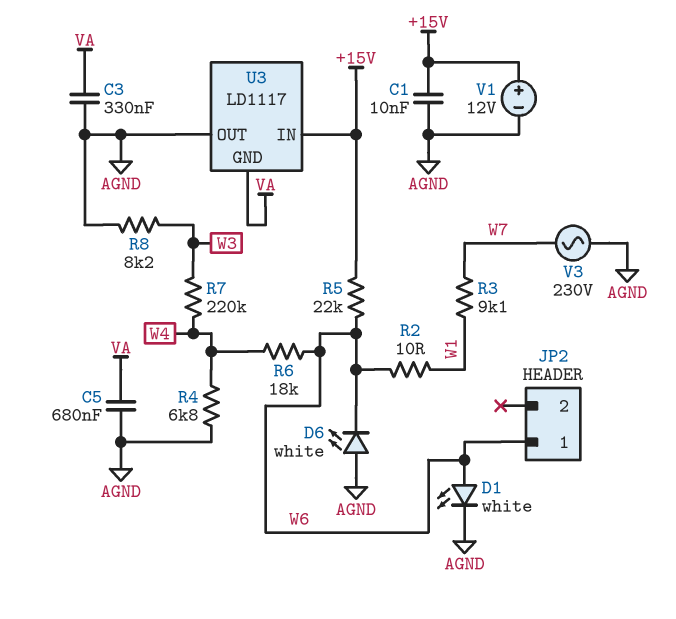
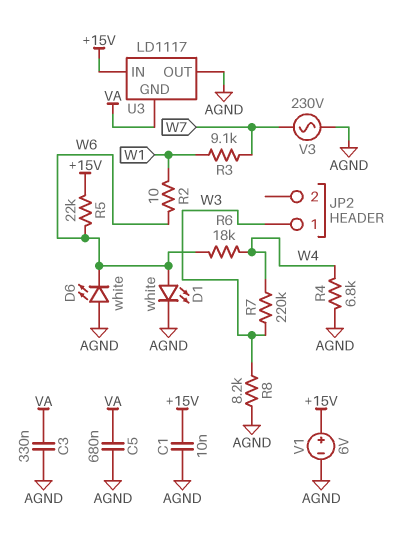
JP2 pin 1: W6 -> W3
V1: 12V (plus +15V, minus AGND) -> 6V (plus +15V, minus AGND)

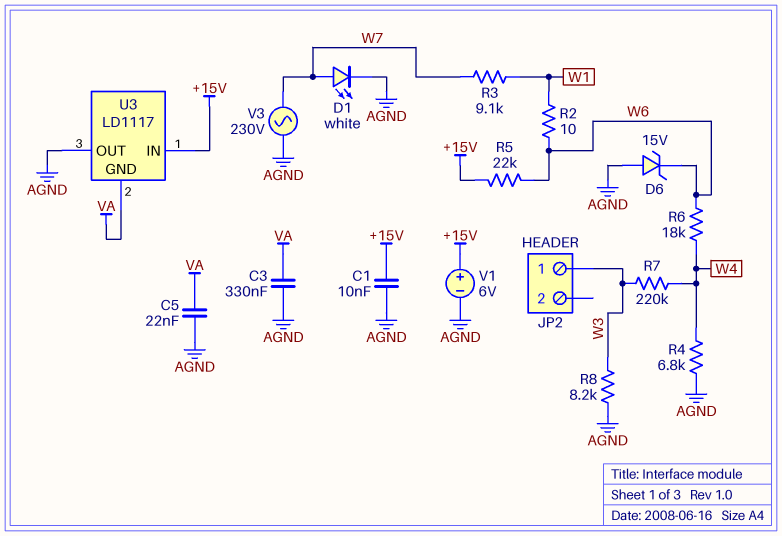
C5: 680nF (AGND, VA) -> 22nF (AGND, VA)
D1: LED white (A W6, K AGND) -> LED white (A W7, K AGND)
D6: LED white (A AGND, K W6) -> zener 15V (A AGND, K W6)

